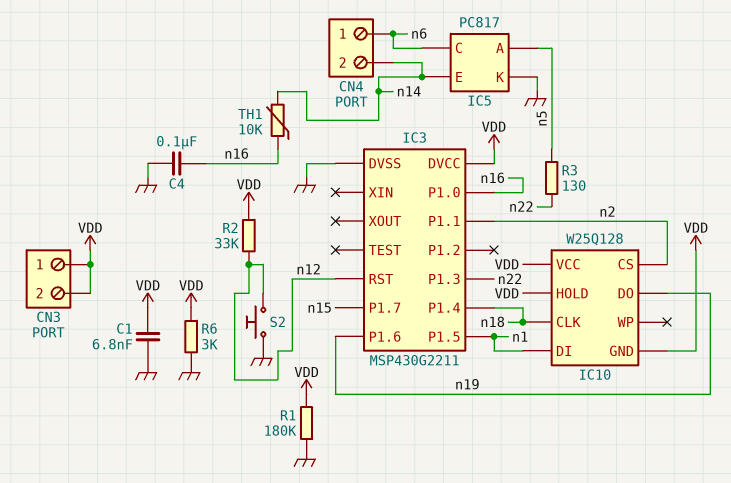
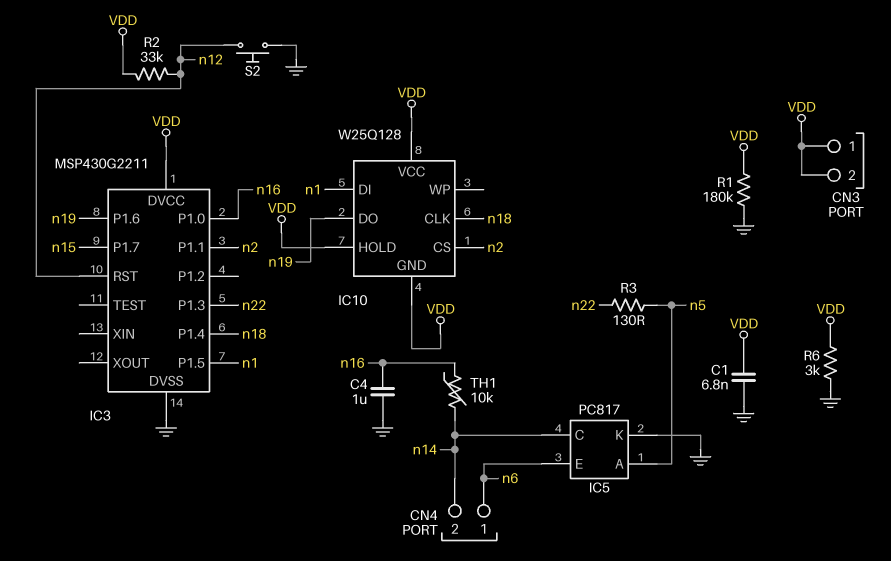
C4: 100nF (GND, n16) -> 1uF (GND, n16)
IC5 pin C: n6 -> n14
IC5 pin E: n14 -> n6

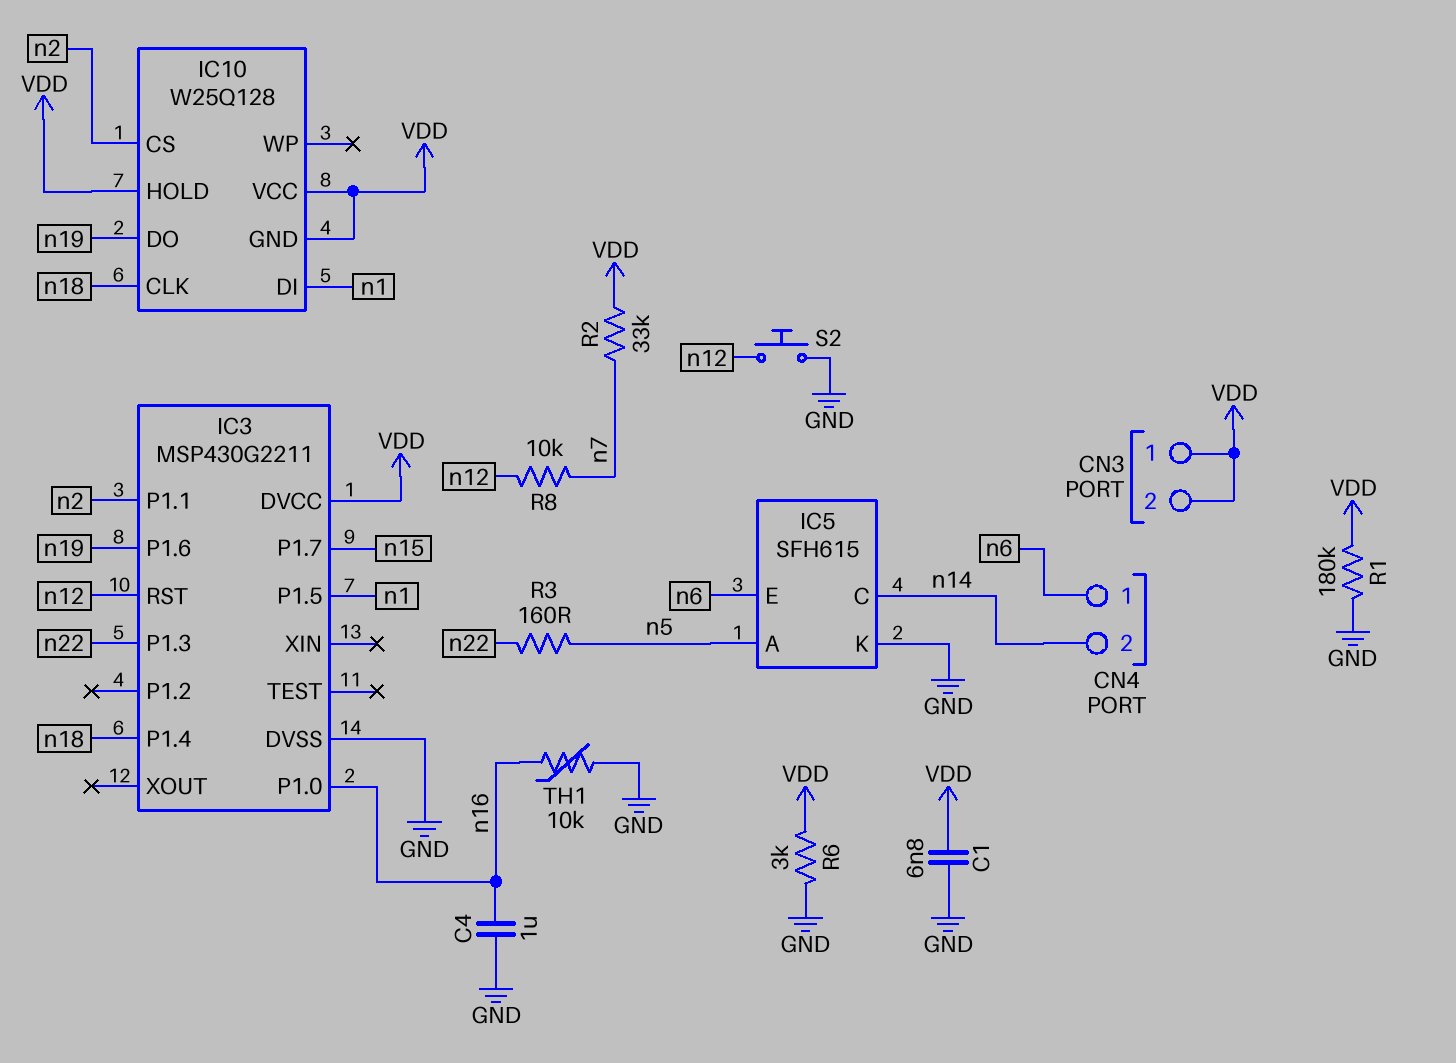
IC5: PC817 -> SFH615
R2: 33k (VDD, n12) -> 33k (VDD, n7)
R3: 130 (n5, n22) -> 160 (n5, n22)
R8: none -> 10k (n7, n12)
TH1: 10k (n14, n16) -> 10k (GND, n16)

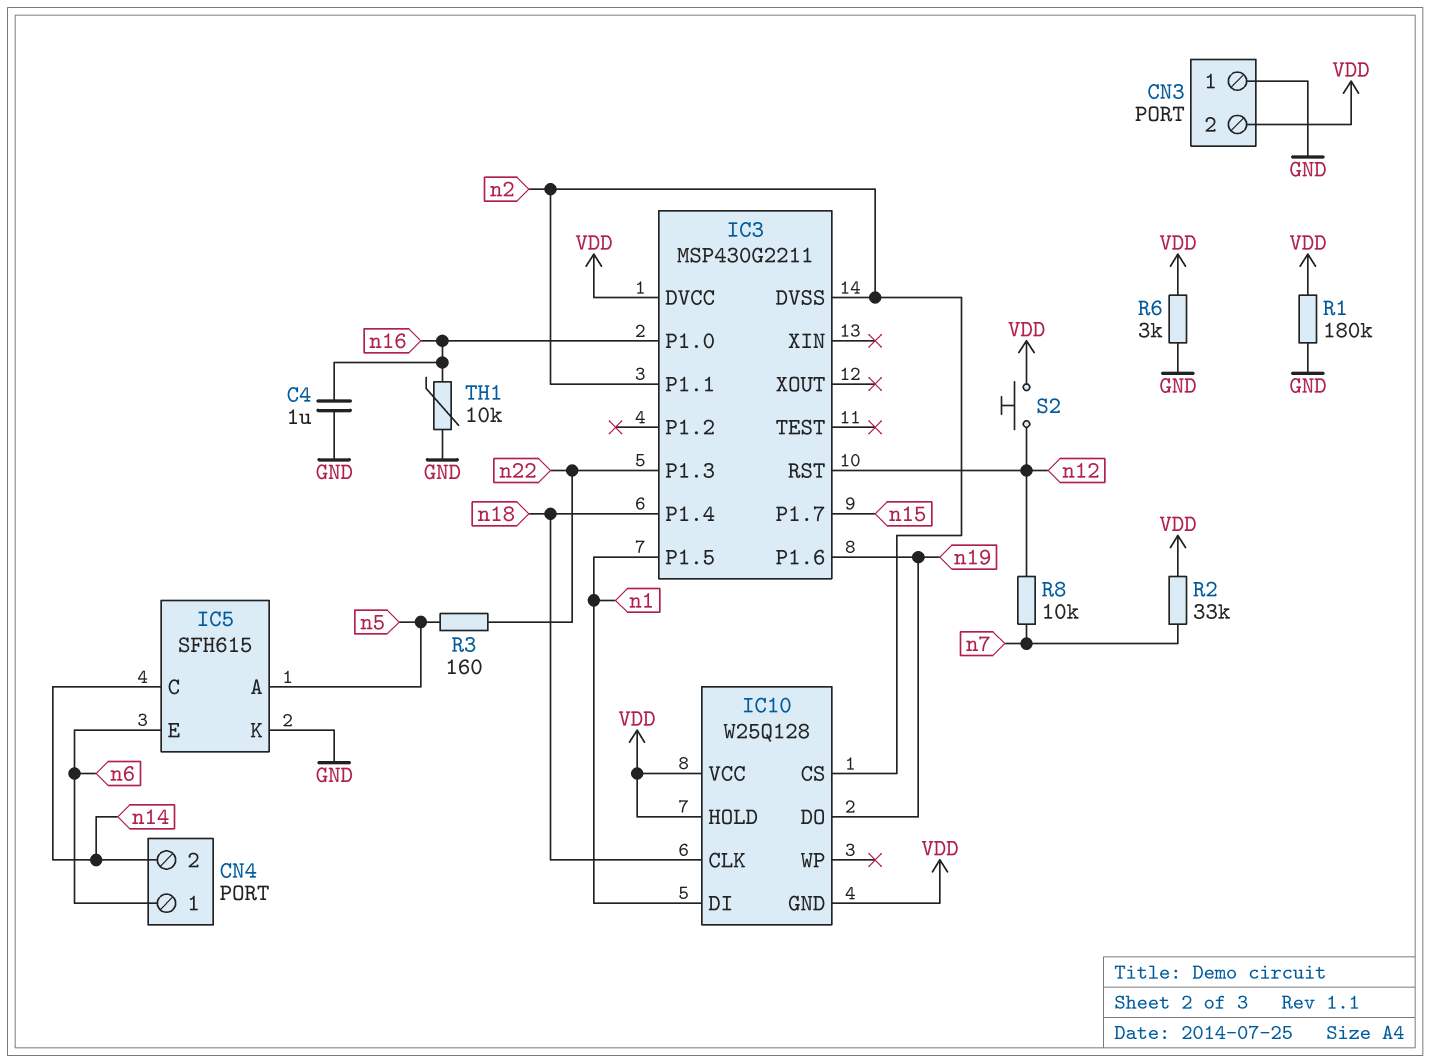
C1: 6.8nF (GND, VDD) -> none
CN3 pin 1: VDD -> GND
IC3 pin DVSS: GND -> n2
S2: button (GND, n12) -> button (VDD, n12)

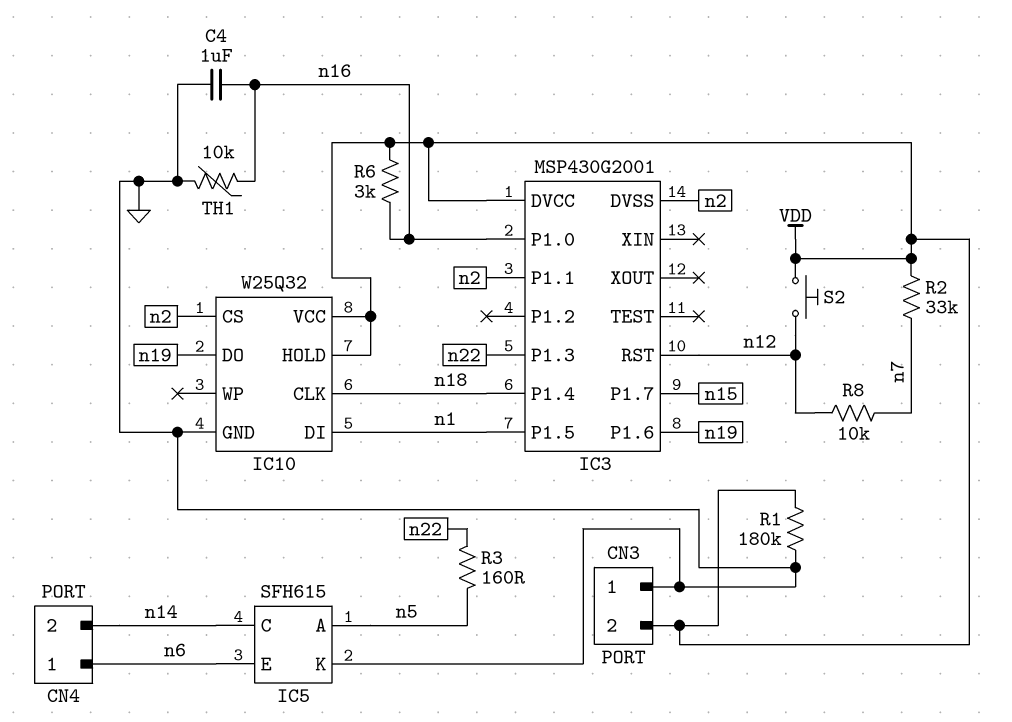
IC3: MSP430G2211 -> MSP430G2001
IC10: W25Q128 -> W25Q32
IC10 pin GND: VDD -> GND
R6: 3k (GND, VDD) -> 3k (VDD, n16)

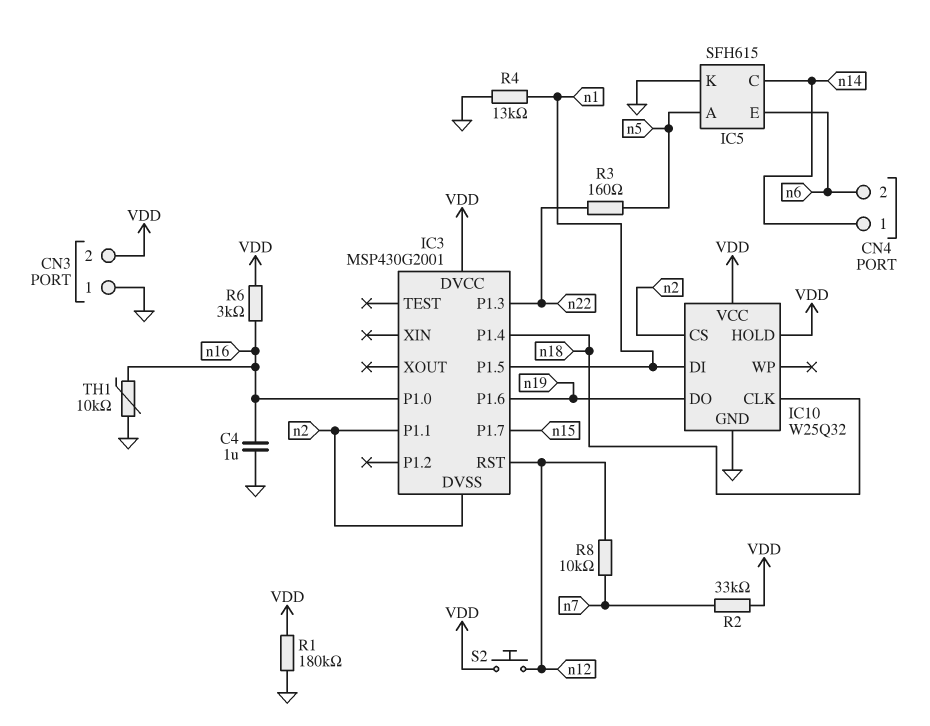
CN4 pin 1: n6 -> n14
CN4 pin 2: n14 -> n6
R4: none -> 13k (GND, n1)

